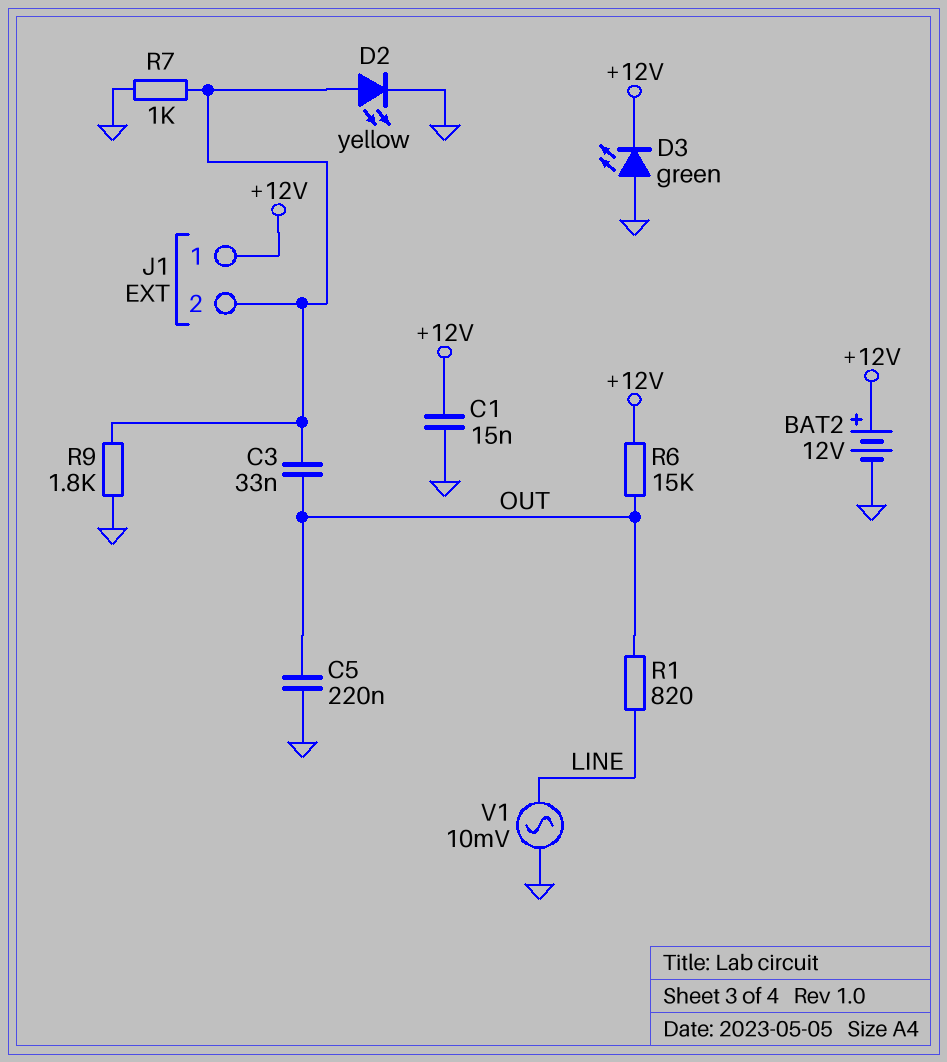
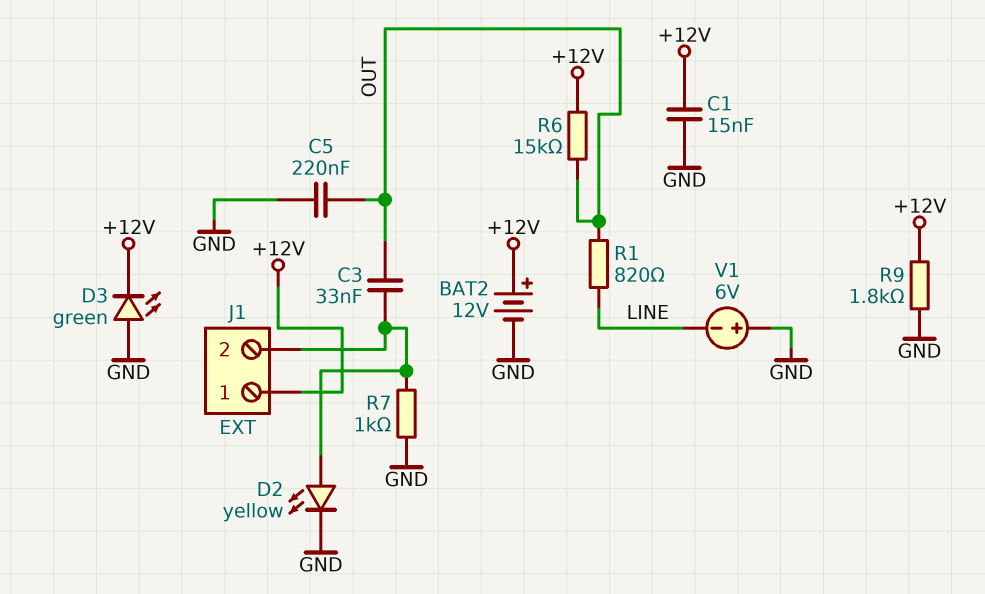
R9: 1.8k (GND, J1/2) -> 1.8k (+12V, GND)
V1: AC 10mV (GND, LINE) -> 6V (plus GND, minus LINE)

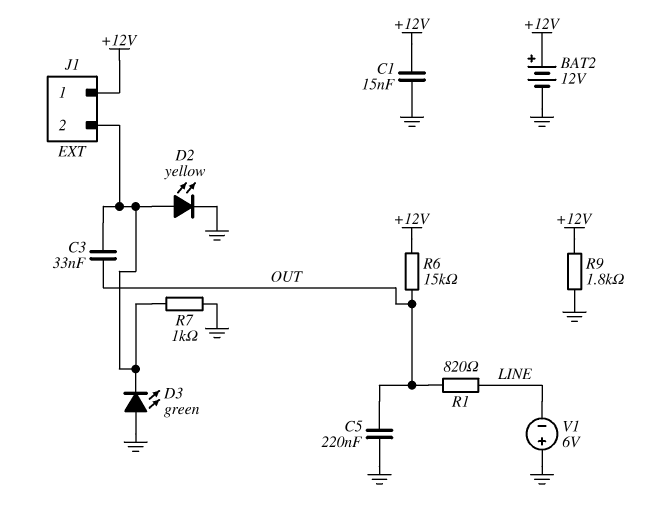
D3: LED green (A GND, K +12V) -> LED green (A GND, K J1/2)

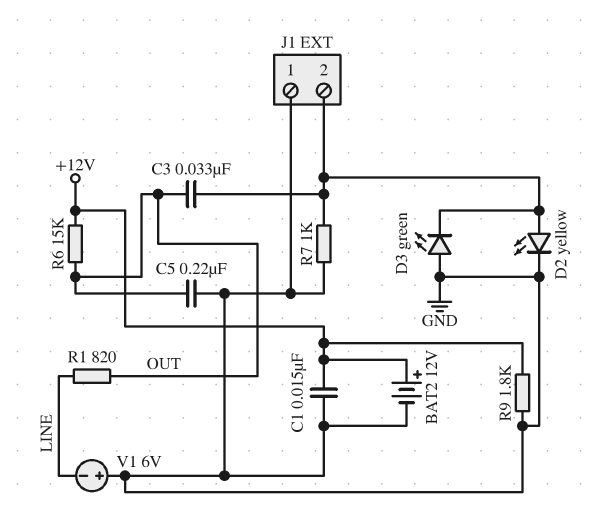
J1 pin 1: +12V -> GND

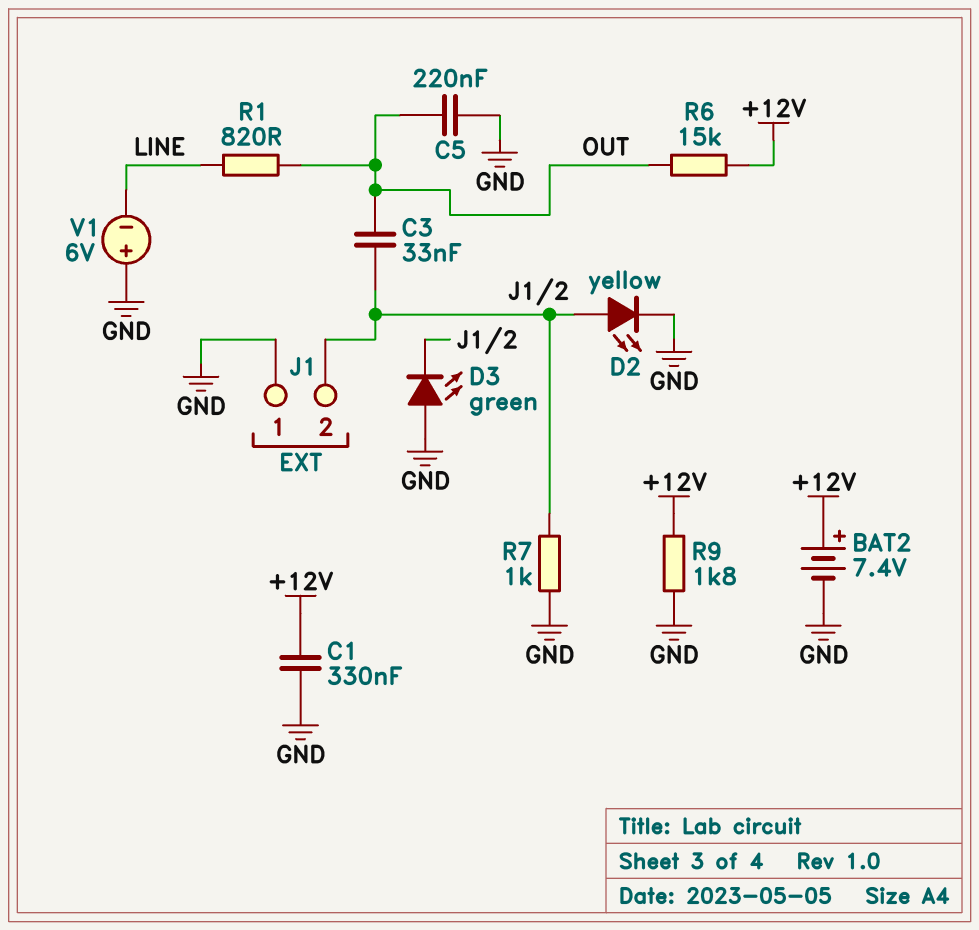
BAT2: 12V (plus +12V, minus GND) -> 7.4V (plus +12V, minus GND)
C1: 15nF (+12V, GND) -> 330nF (+12V, GND)

